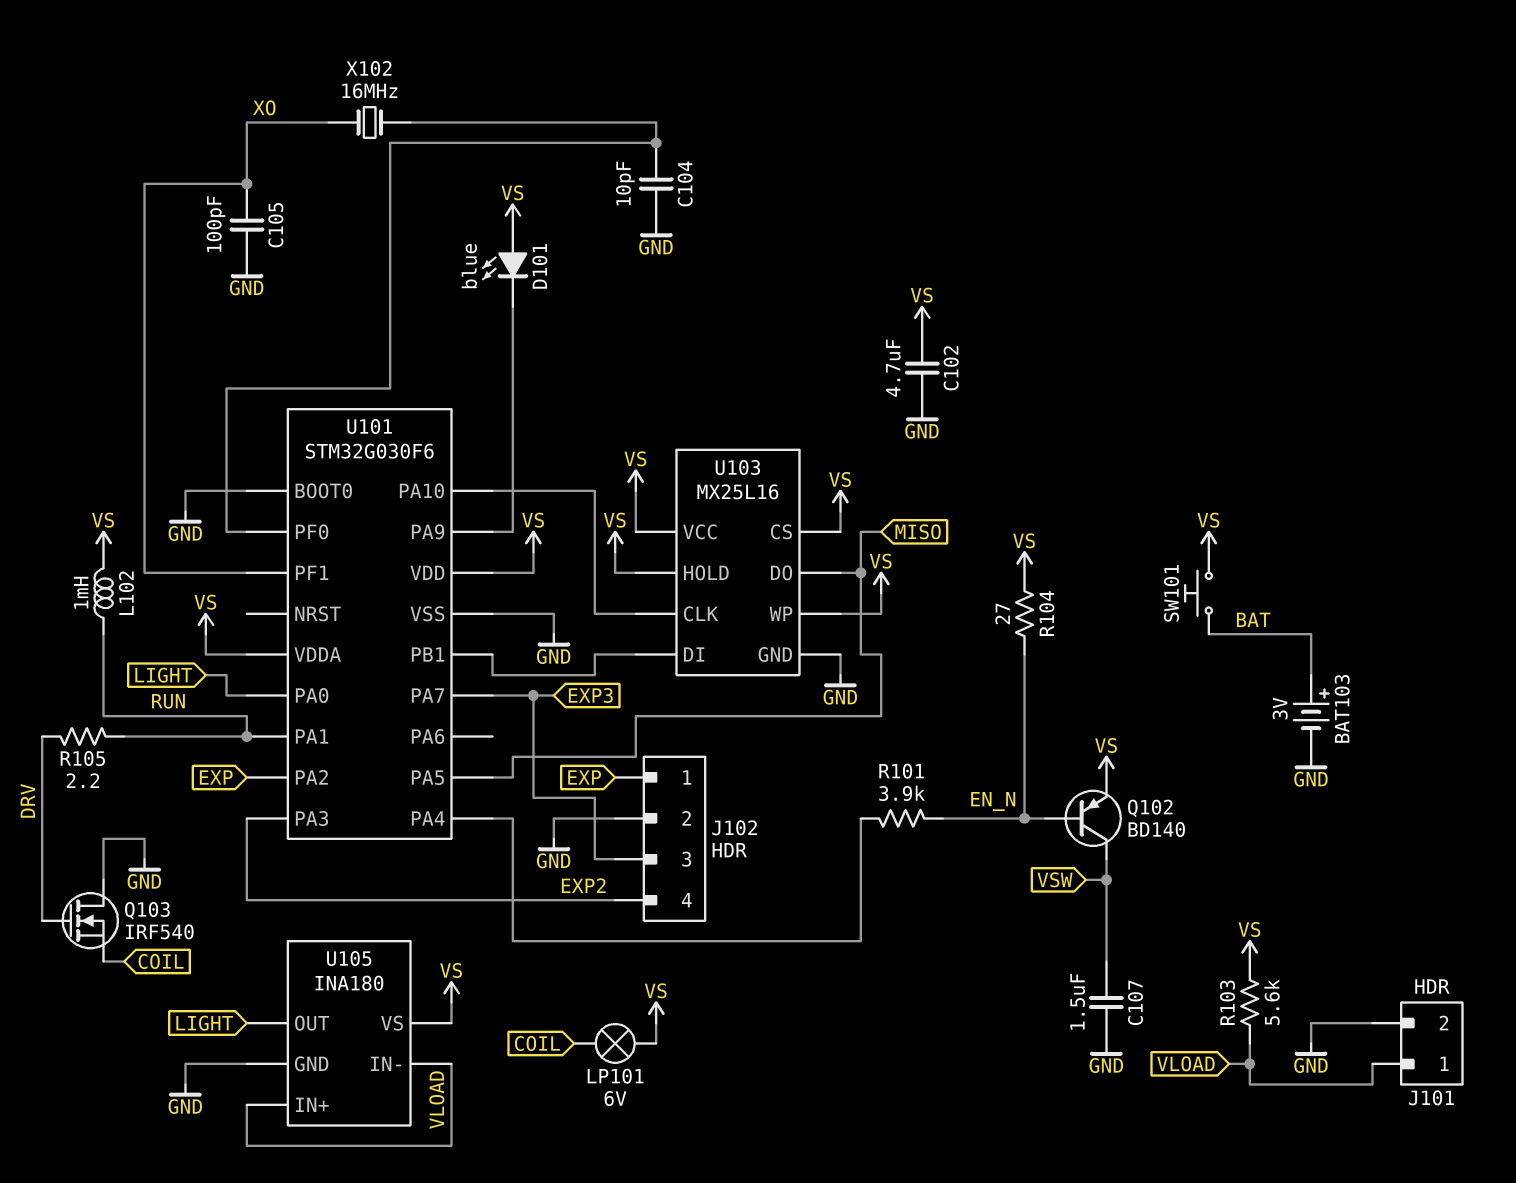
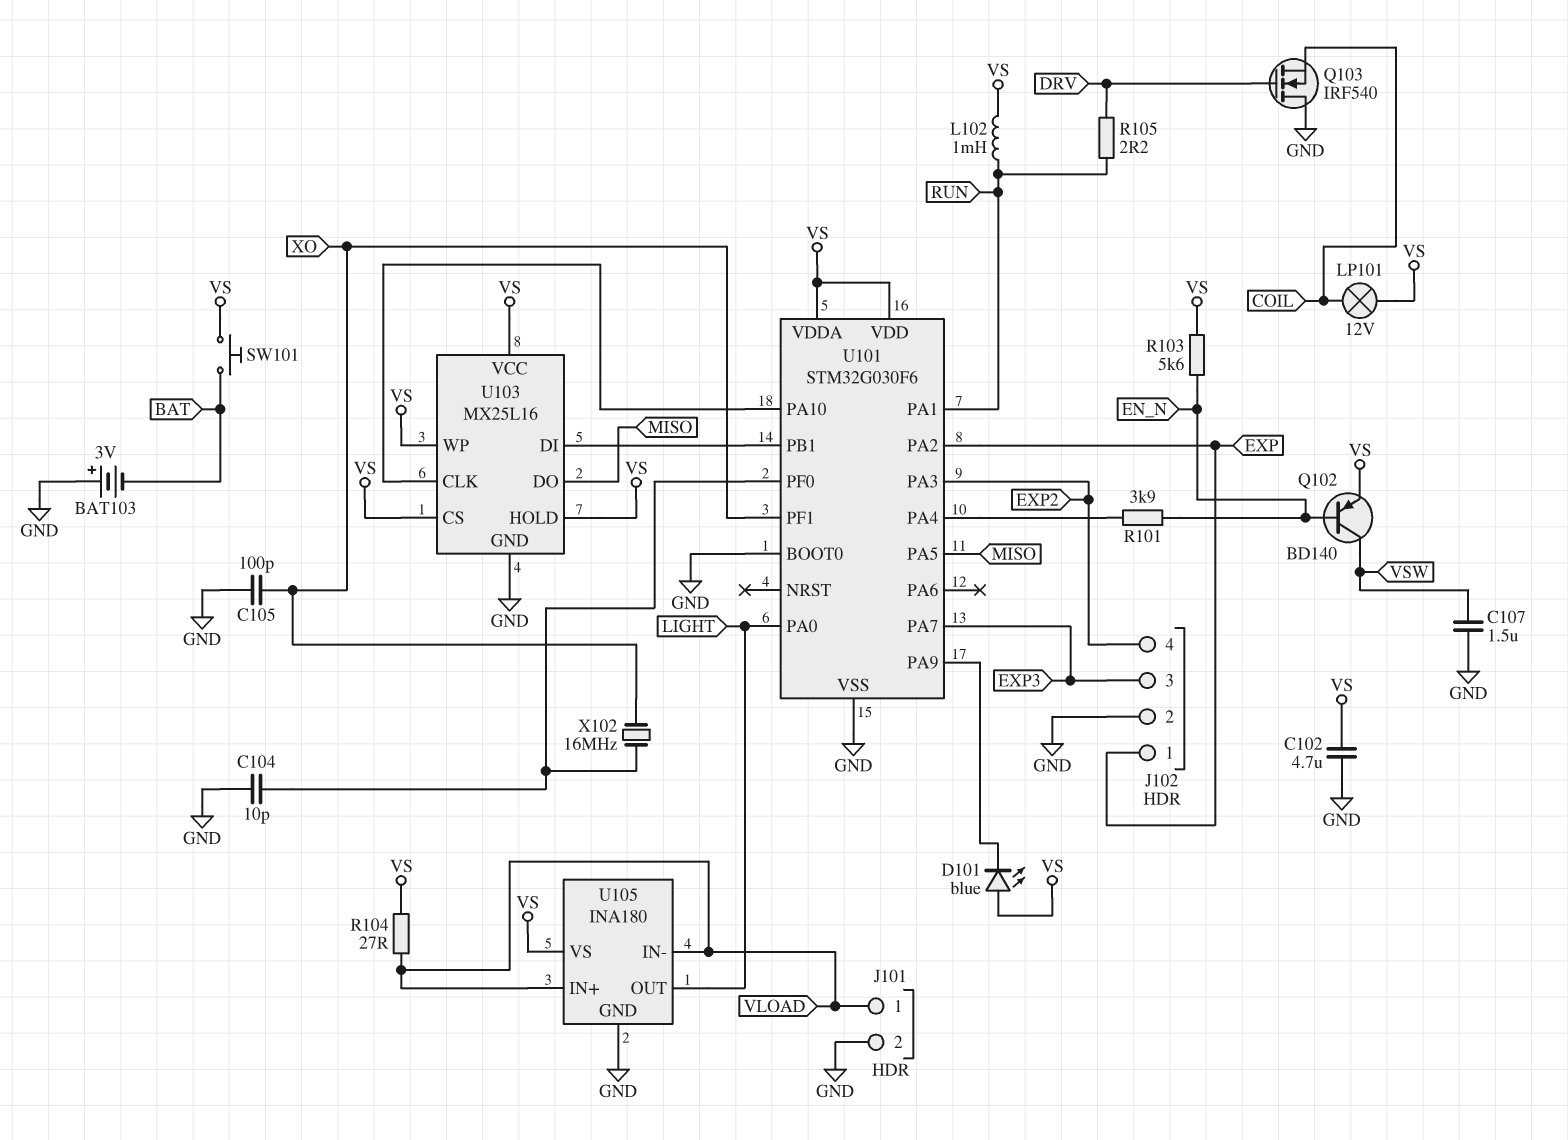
BAT103: 3V (plus BAT, minus GND) -> 3V (plus GND, minus BAT)
LP101: lamp 6V (COIL, VS) -> lamp 12V (COIL, VS)
R103: 5.6k (VLOAD, VS) -> 5.6k (EN_N, VS)
R104: 27 (EN_N, VS) -> 27 (VLOAD, VS)

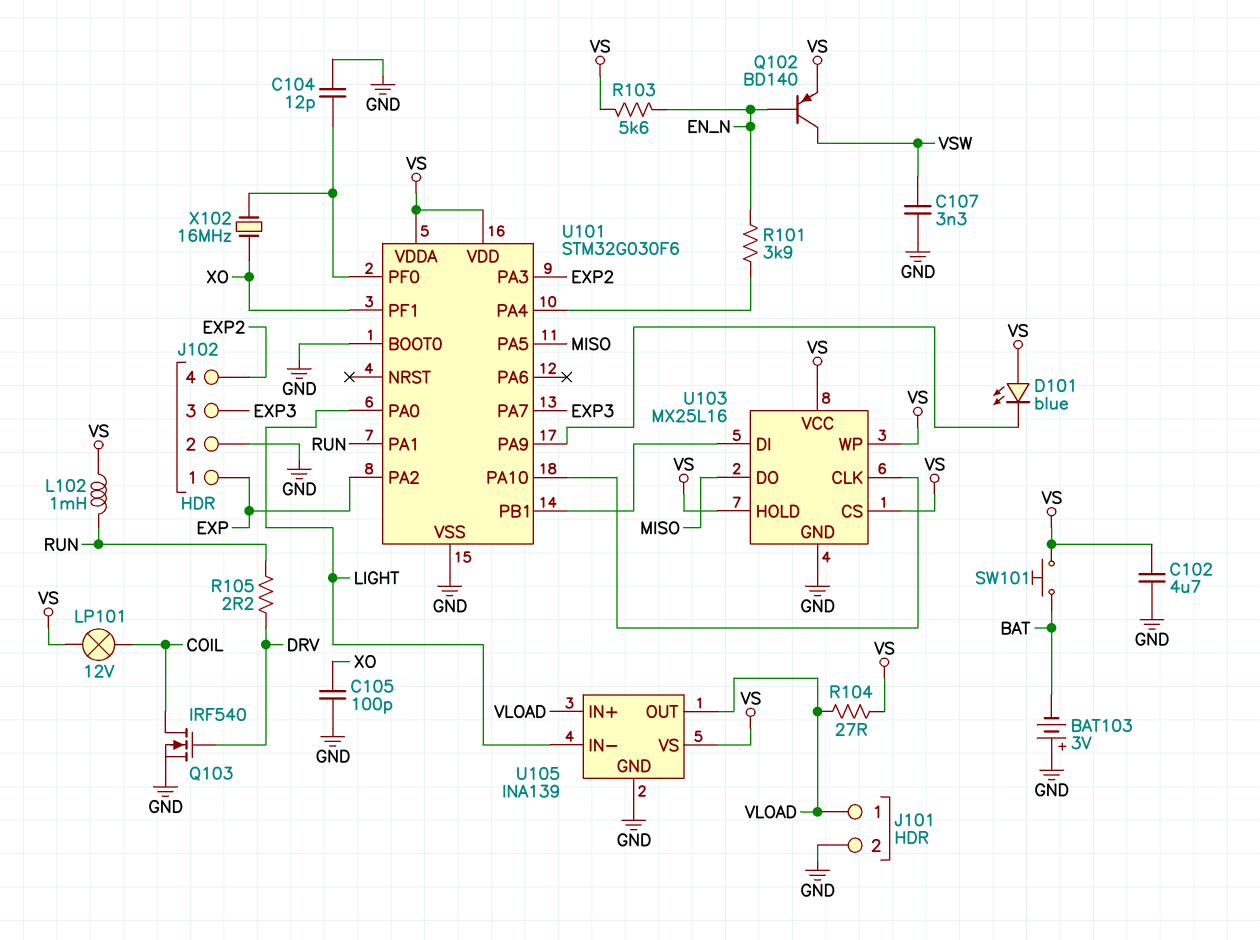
C104: 10pF (GND, U101/PF0) -> 12pF (GND, U101/PF0)
C107: 1.5uF (GND, VSW) -> 3.3nF (GND, VSW)
Q103: NMOS IRF540 (G DRV, D GND, S COIL) -> NMOS IRF540 (G DRV, D COIL, S GND)
U105: INA180 -> INA139
U105 pin IN-: VLOAD -> LIGHT
U105 pin OUT: LIGHT -> VLOAD

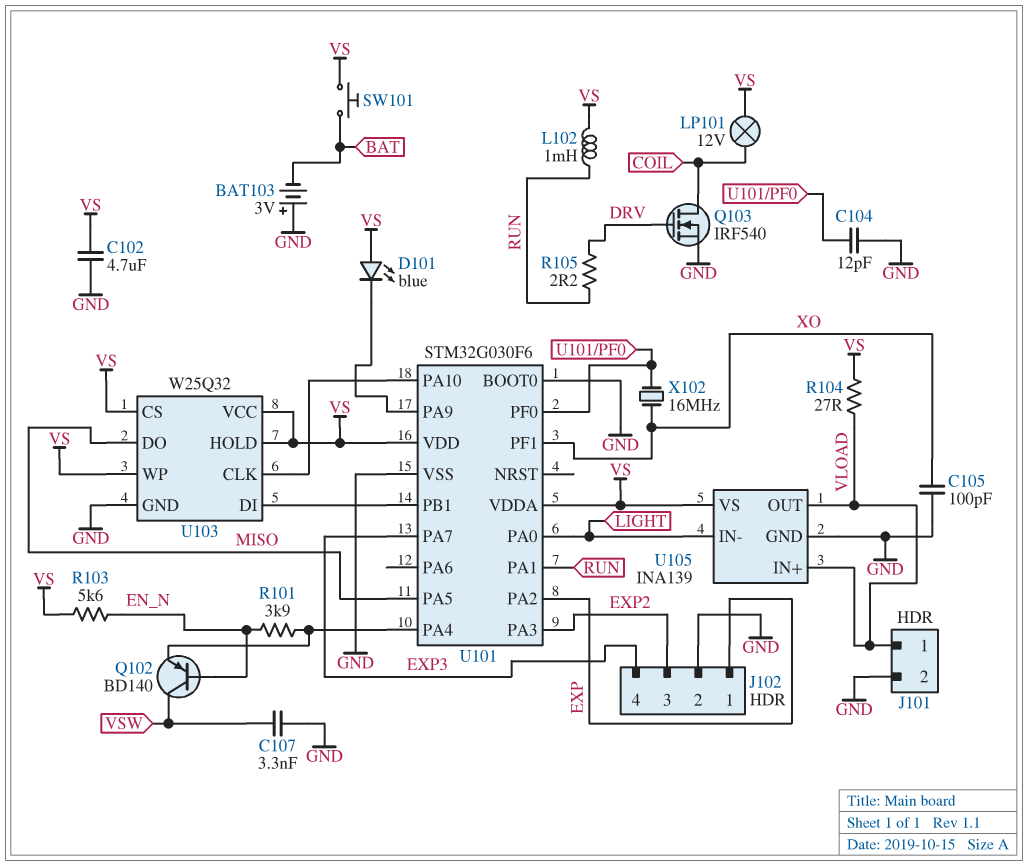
J102 pin 3: EXP3 -> EXP2
J102 pin 4: EXP2 -> EXP3
Q102: PNP BD140 (B EN_N, C VSW, E VS) -> PNP BD140 (B EN_N, C VSW, E U101/PA4)
U103: MX25L16 -> W25Q32

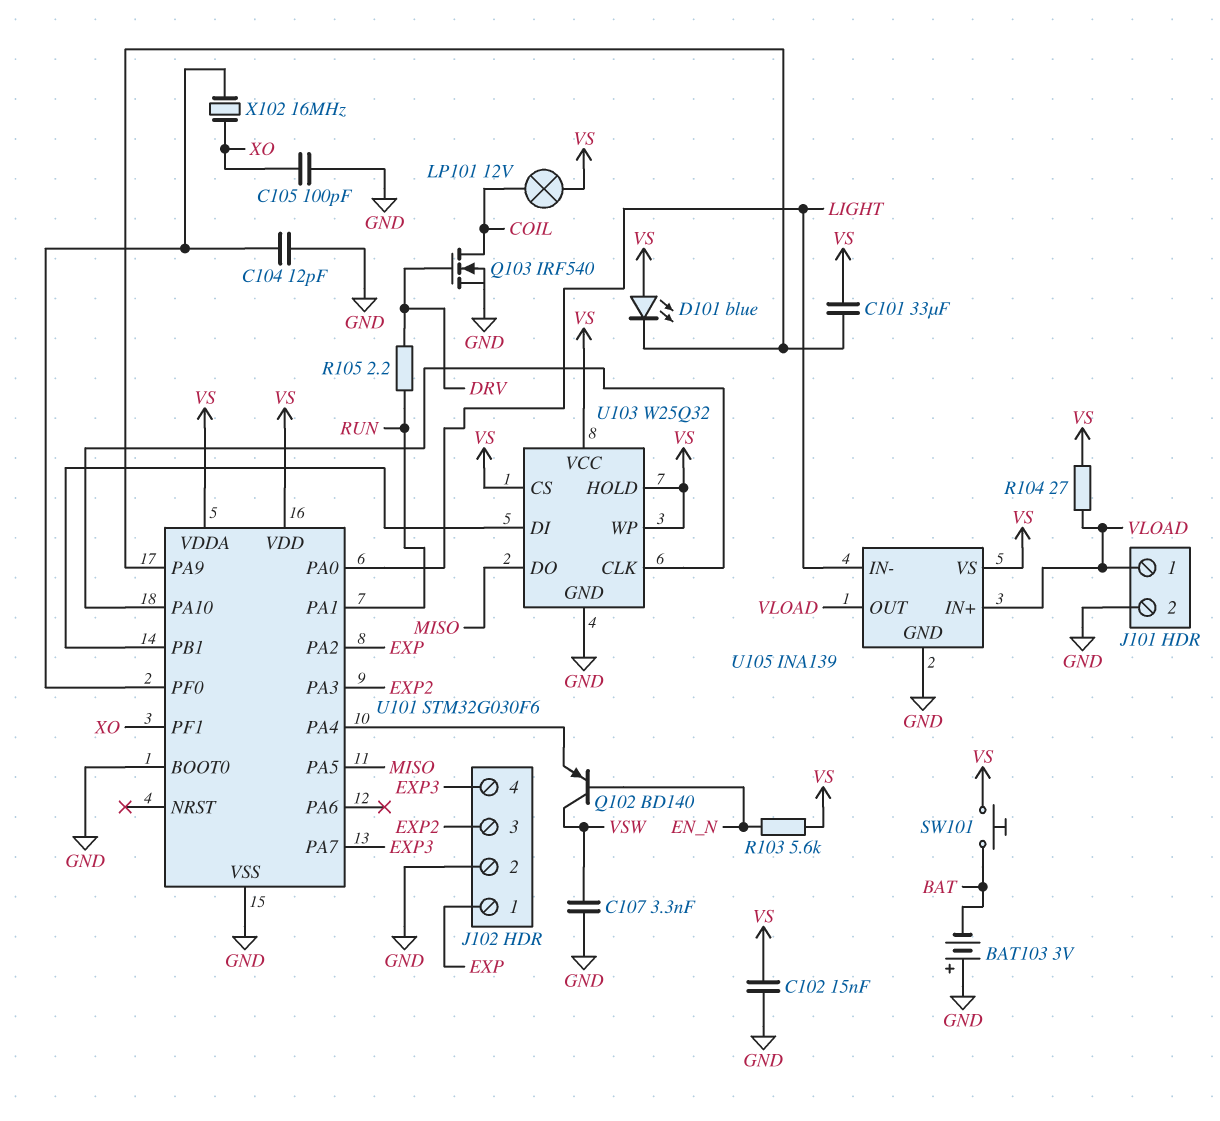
C101: none -> 33uF (U101/PA9, VS)
C102: 4.7uF (GND, VS) -> 15nF (GND, VS)
L102: 1mH (RUN, VS) -> none
R101: 3.9k (EN_N, U101/PA4) -> none

